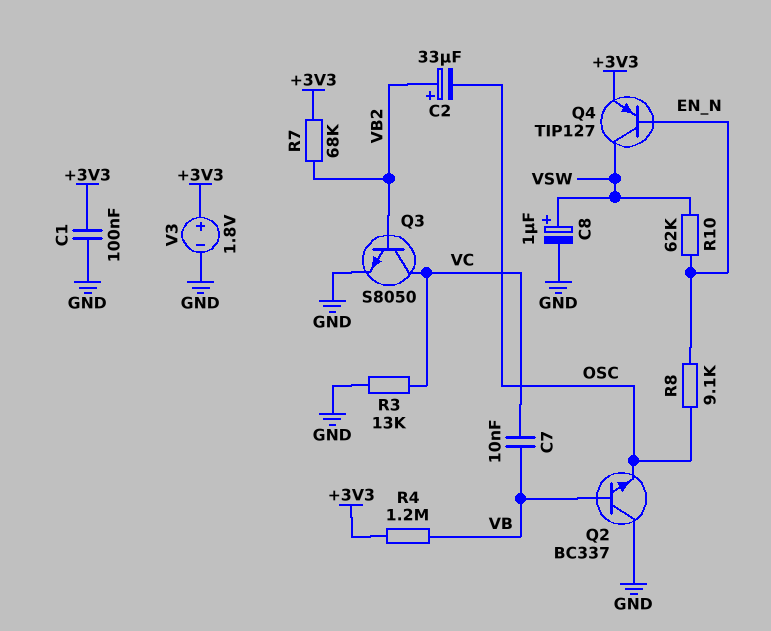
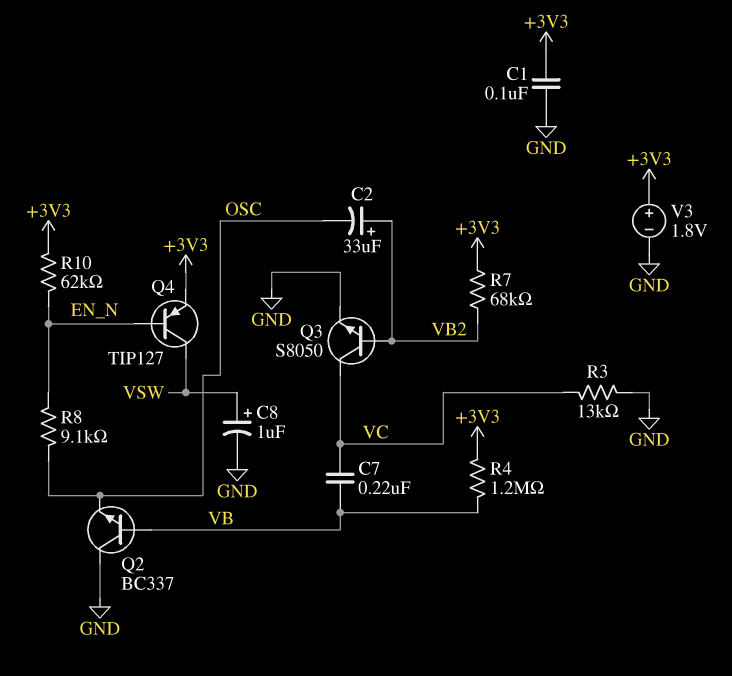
C7: 10nF (VB, VC) -> 220nF (VB, VC)
R10: 62k (EN_N, VSW) -> 62k (+3V3, EN_N)

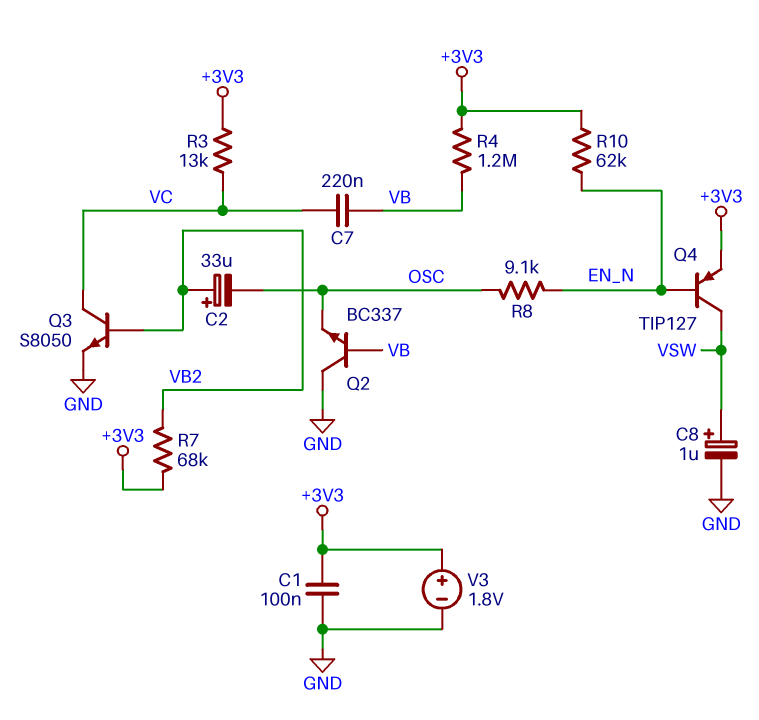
R3: 13k (GND, VC) -> 13k (+3V3, VC)

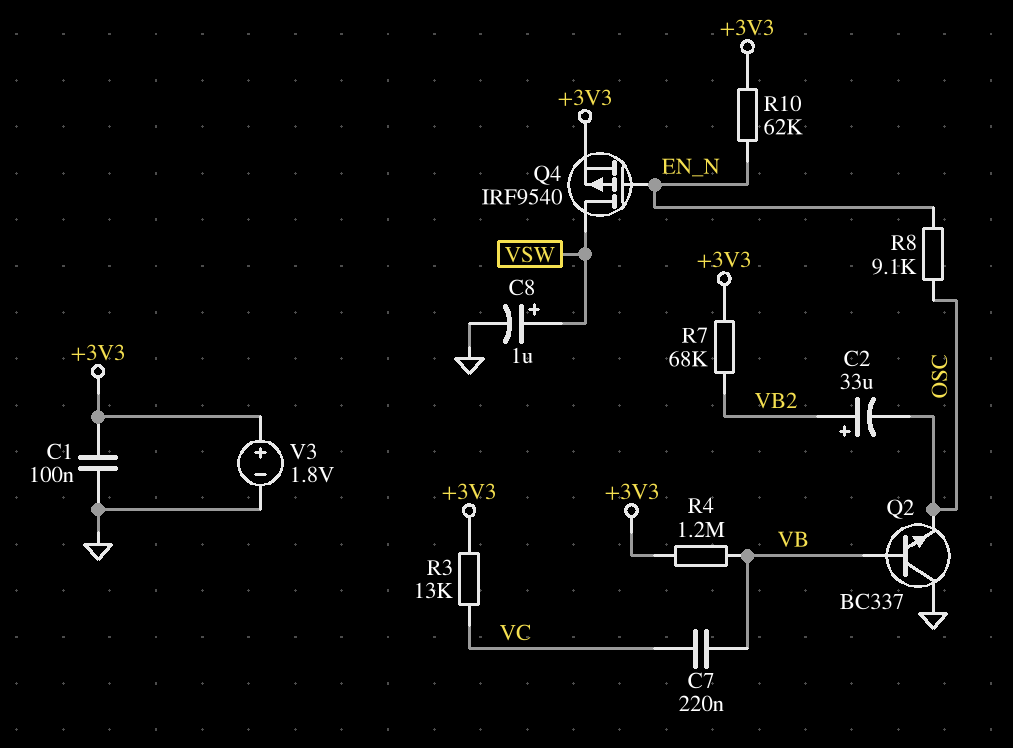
Q3: NPN S8050 (B VB2, C VC, E GND) -> none
Q4: PNP TIP127 (B EN_N, C VSW, E +3V3) -> PMOS IRF9540 (G EN_N, D VSW, S +3V3)

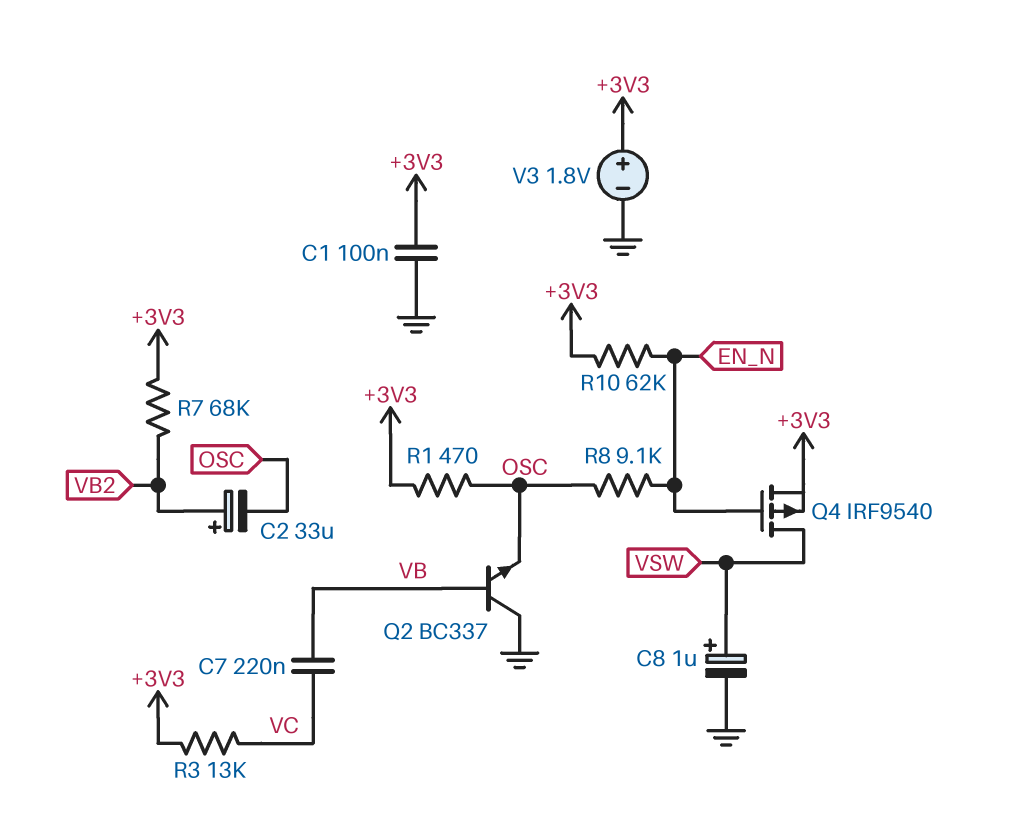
R1: none -> 470 (+3V3, OSC)
R4: 1.2M (+3V3, VB) -> none

